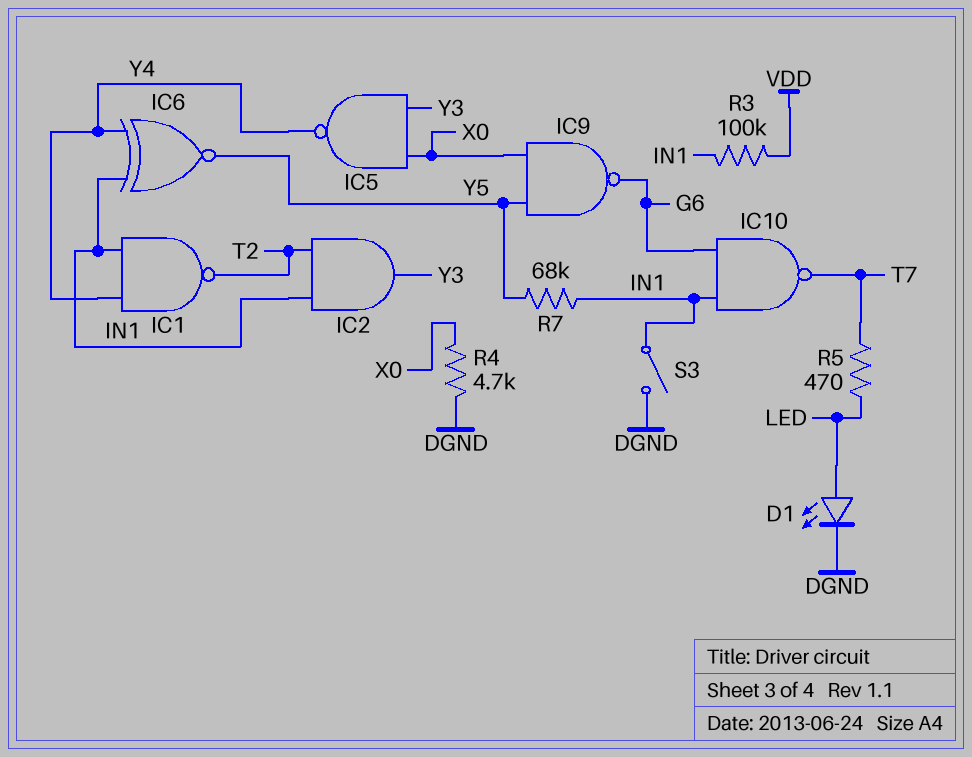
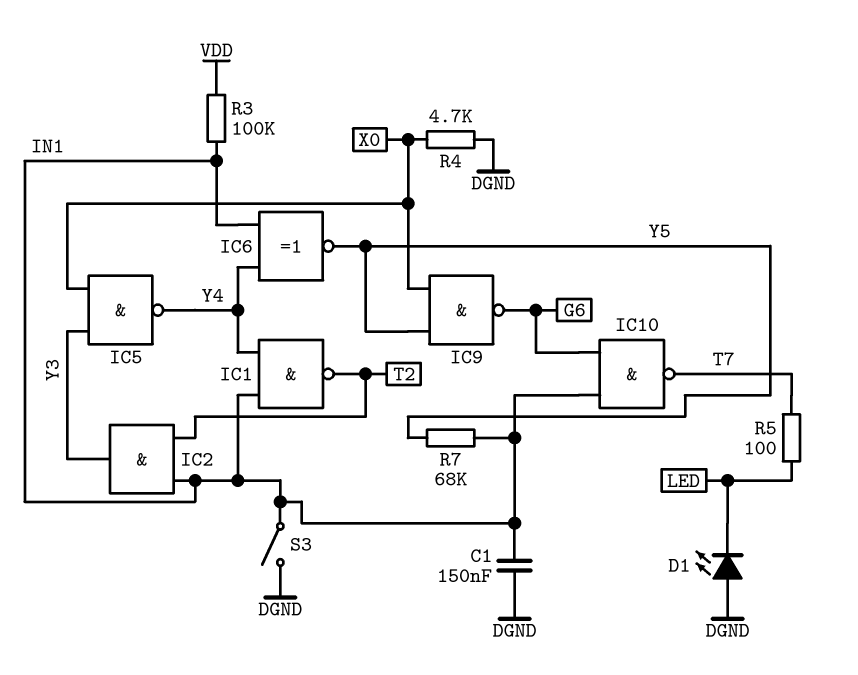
C1: none -> 150nF (DGND, IN1)
D1: LED (A LED, K DGND) -> LED (A DGND, K LED)
R5: 470 (LED, T7) -> 100 (LED, T7)

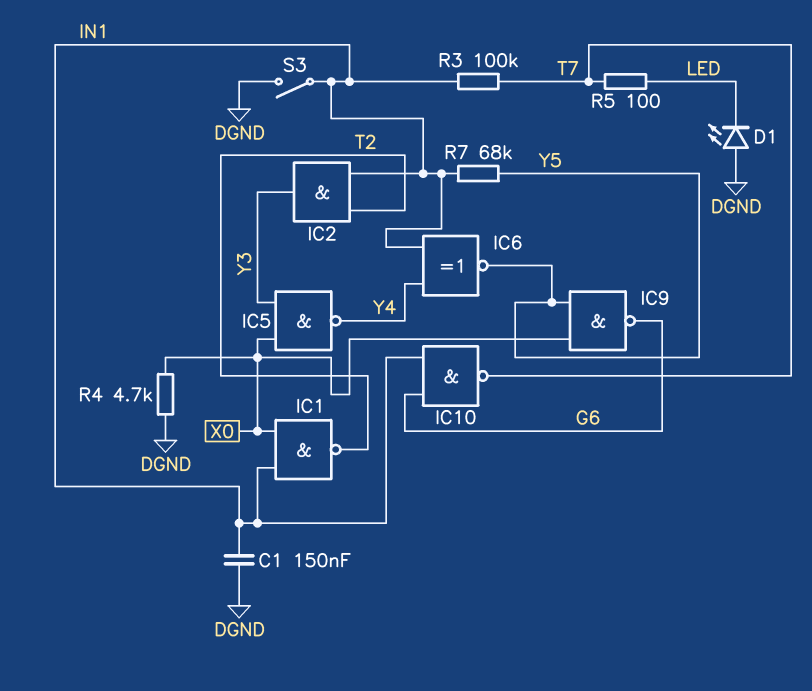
IC1: NAND (in IN1, in Y4, out T2) -> NAND (in IN1, in X0, out T2)
R3: 100k (IN1, VDD) -> 100k (IN1, T7)

